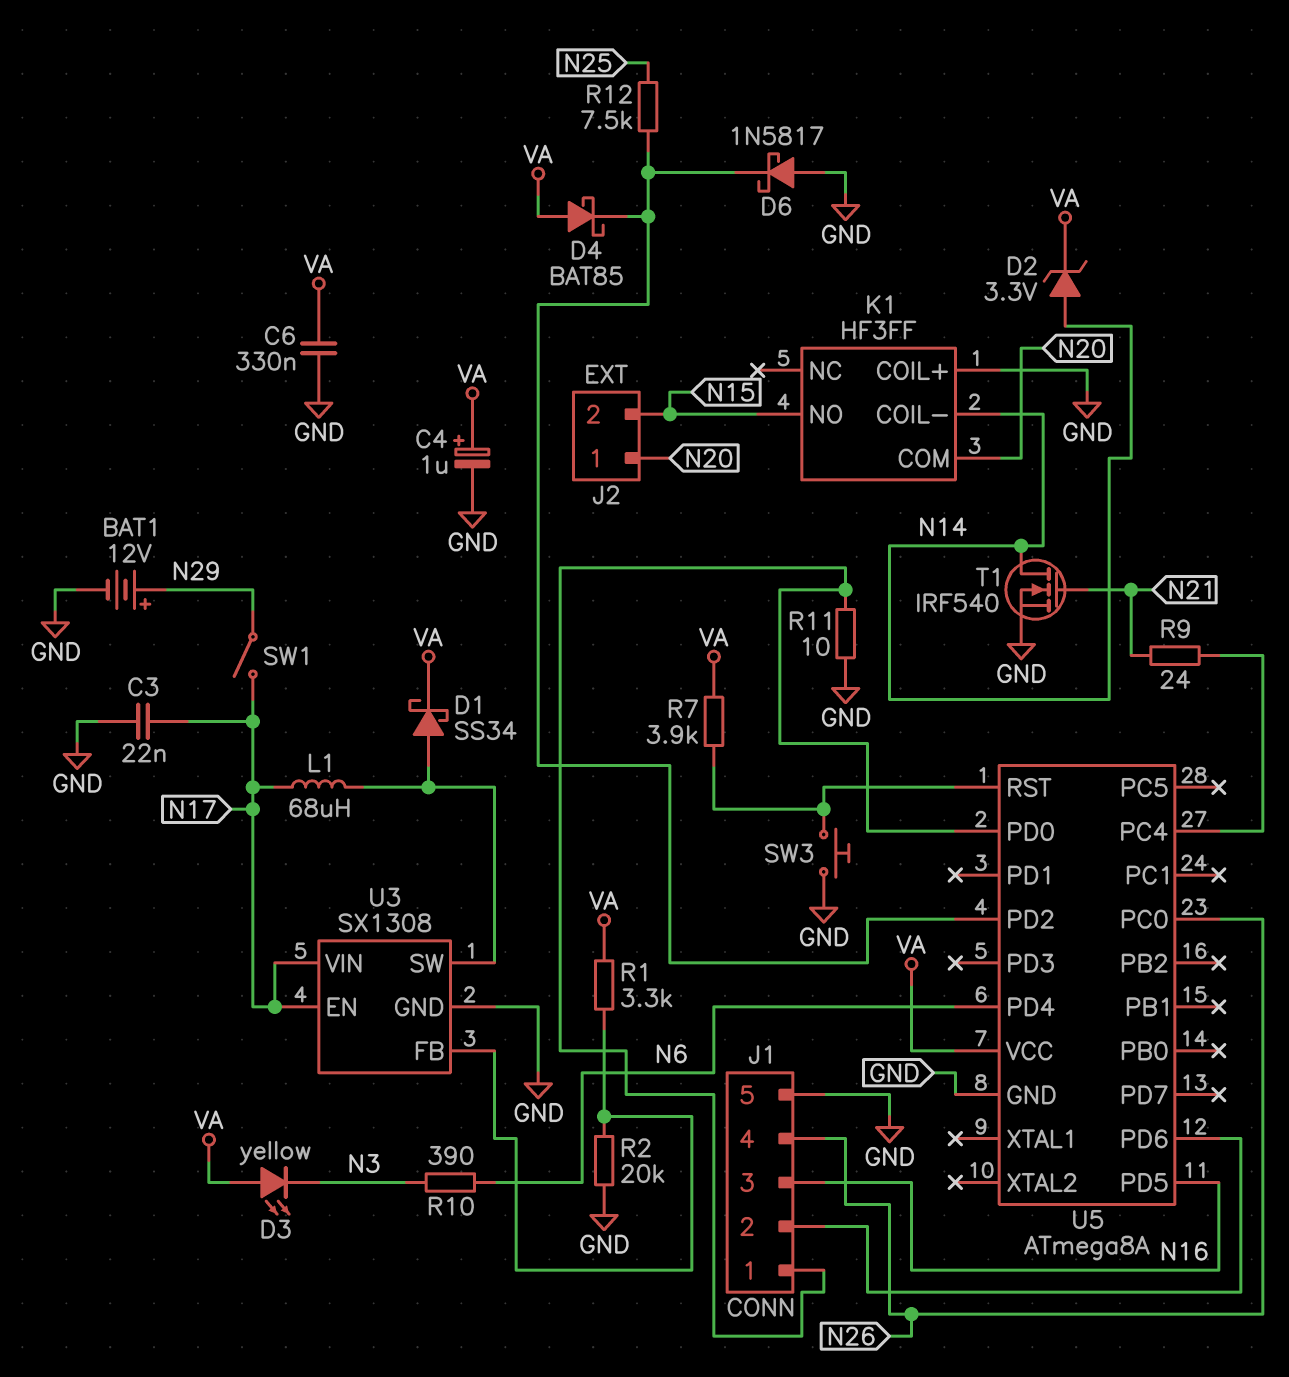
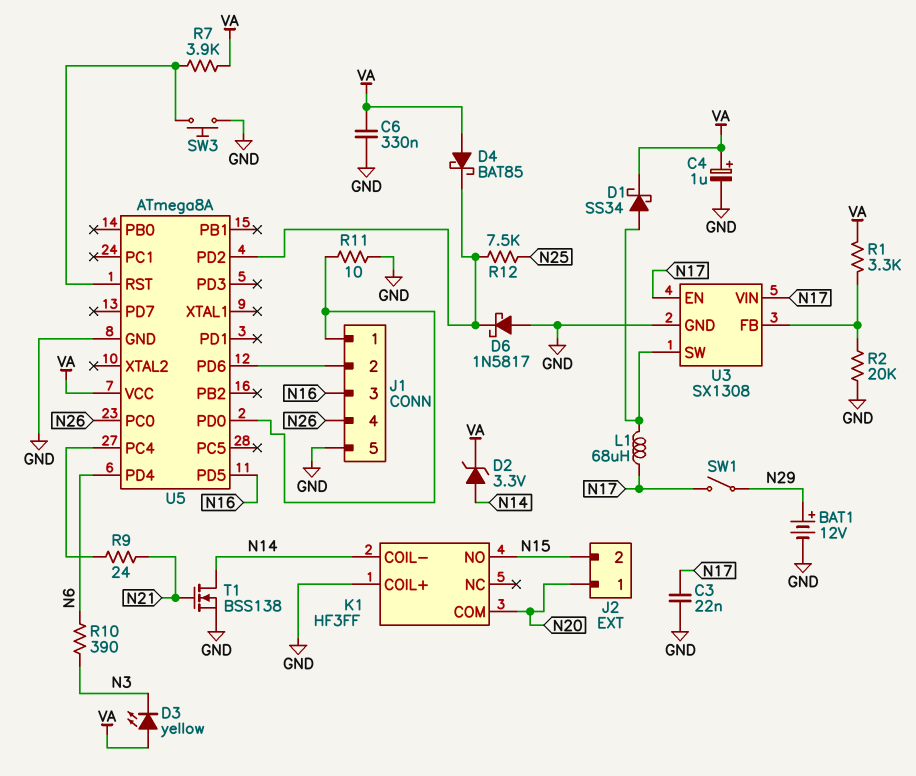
T1: NMOS IRF540 (G N21, D N14, S GND) -> NMOS BSS138 (G N21, D N14, S GND)

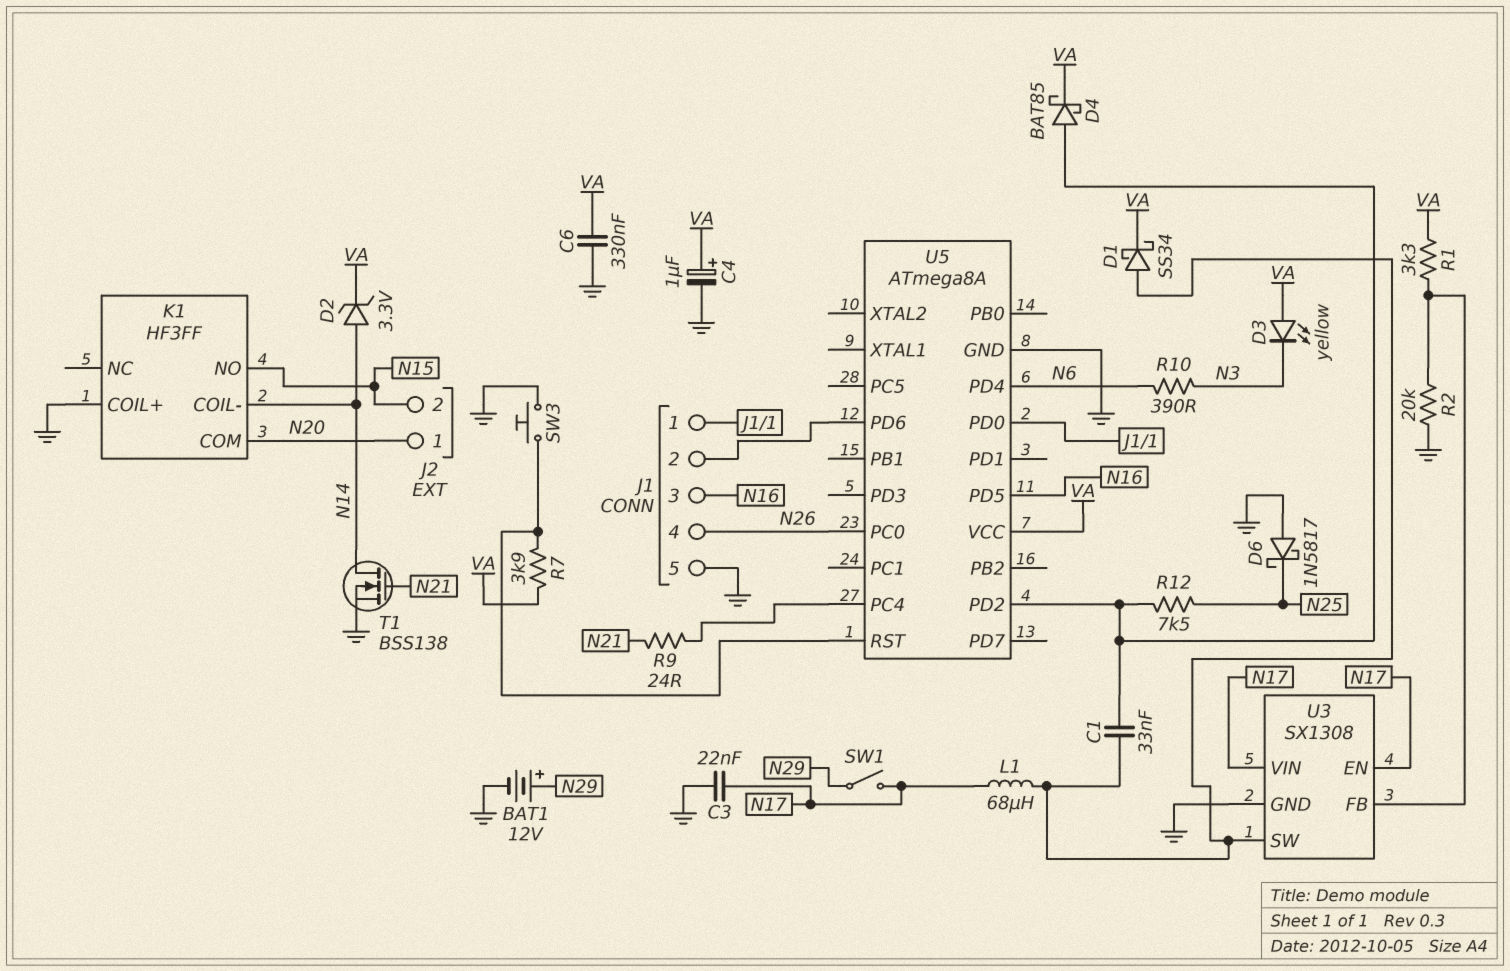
C1: none -> 33nF (U3/SW, U5/PD2)
D4: schottky BAT85 (A VA, K U5/PD2) -> schottky BAT85 (A U5/PD2, K VA)
D6: schottky 1N5817 (A GND, K U5/PD2) -> schottky 1N5817 (A GND, K N25)
R11: 10 (GND, J1/1) -> none

